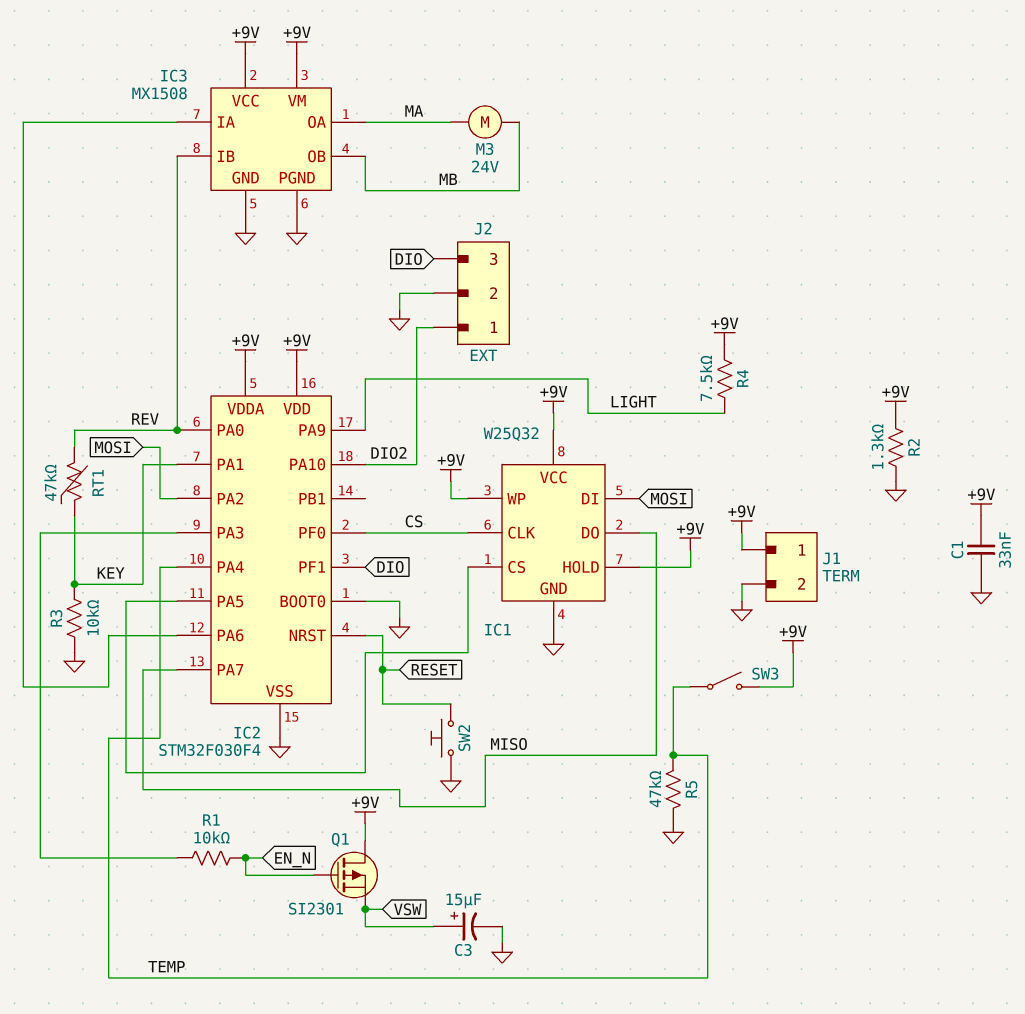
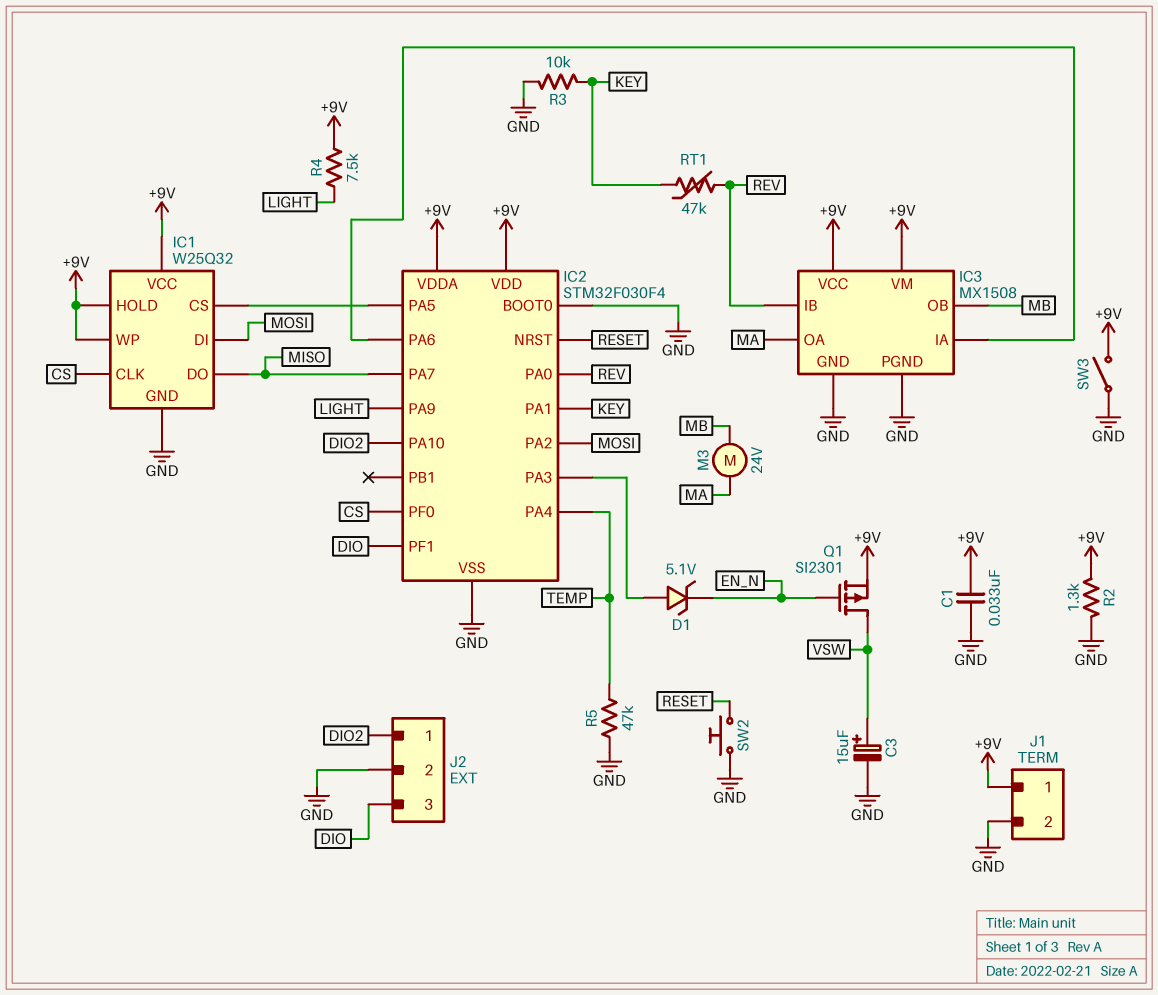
D1: none -> zener 5.1V (A IC2/PA3, K EN_N)
Q1: PMOS SI2301 (G EN_N, D +9V, S VSW) -> PMOS SI2301 (G EN_N, D VSW, S +9V)
R1: 10k (EN_N, IC2/PA3) -> none
SW3: switch (+9V, TEMP) -> switch (+9V, GND)

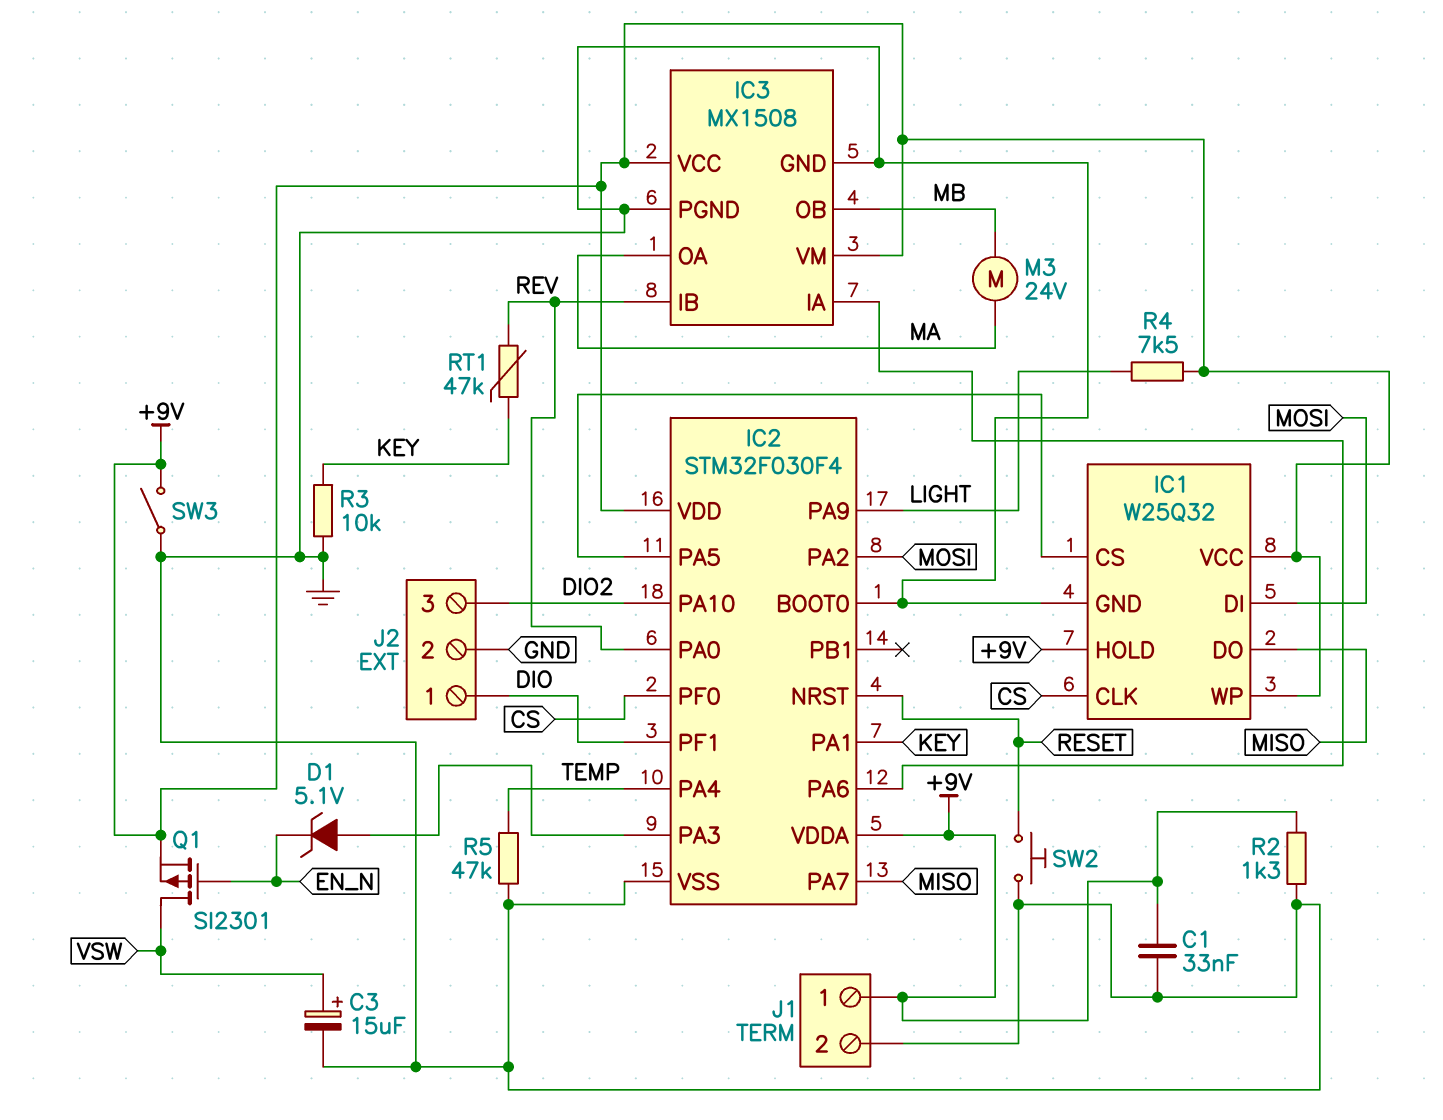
J2 pin 1: DIO2 -> DIO
J2 pin 3: DIO -> DIO2

